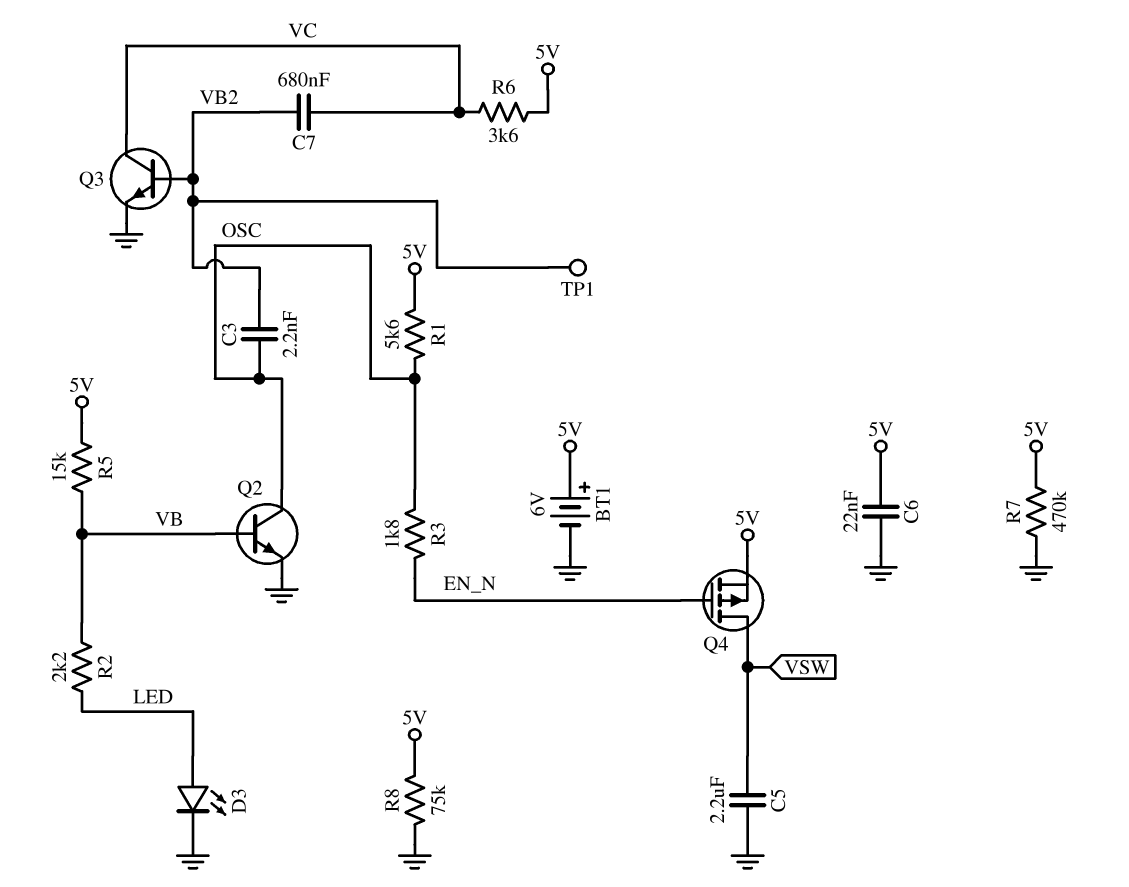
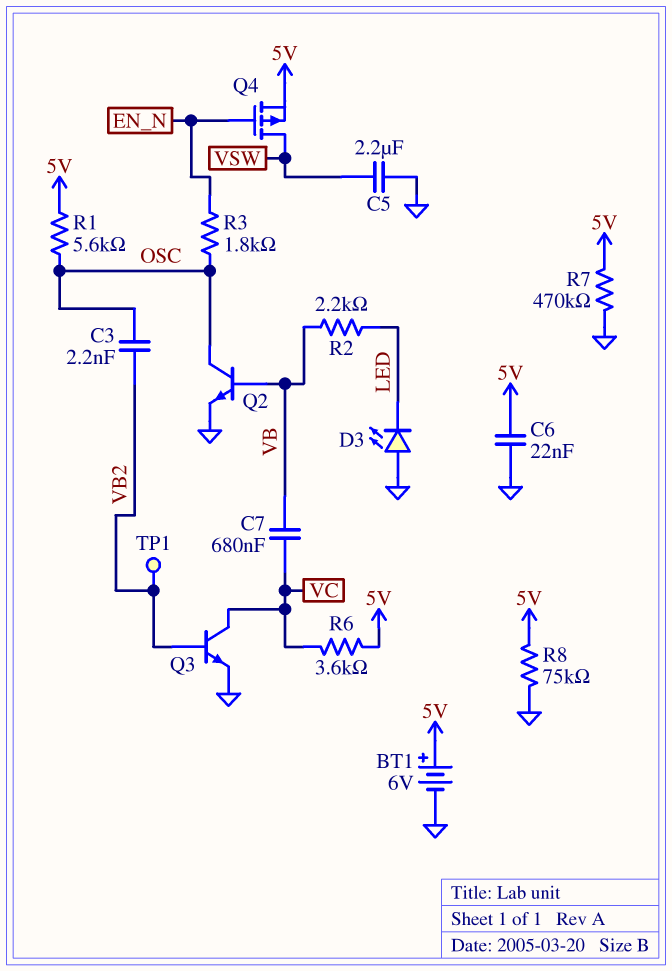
C7: 680nF (VB2, VC) -> 680nF (VB, VC)
D3: LED (A LED, K GND) -> LED (A GND, K LED)
R5: 15k (5V, VB) -> none

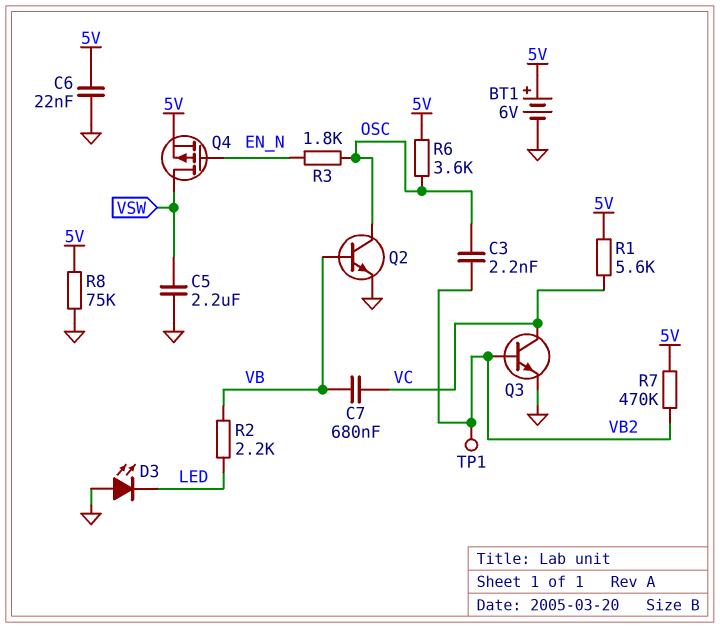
R1: 5.6k (5V, OSC) -> 5.6k (5V, VC)
R6: 3.6k (5V, VC) -> 3.6k (5V, OSC)
R7: 470k (5V, GND) -> 470k (5V, VB2)

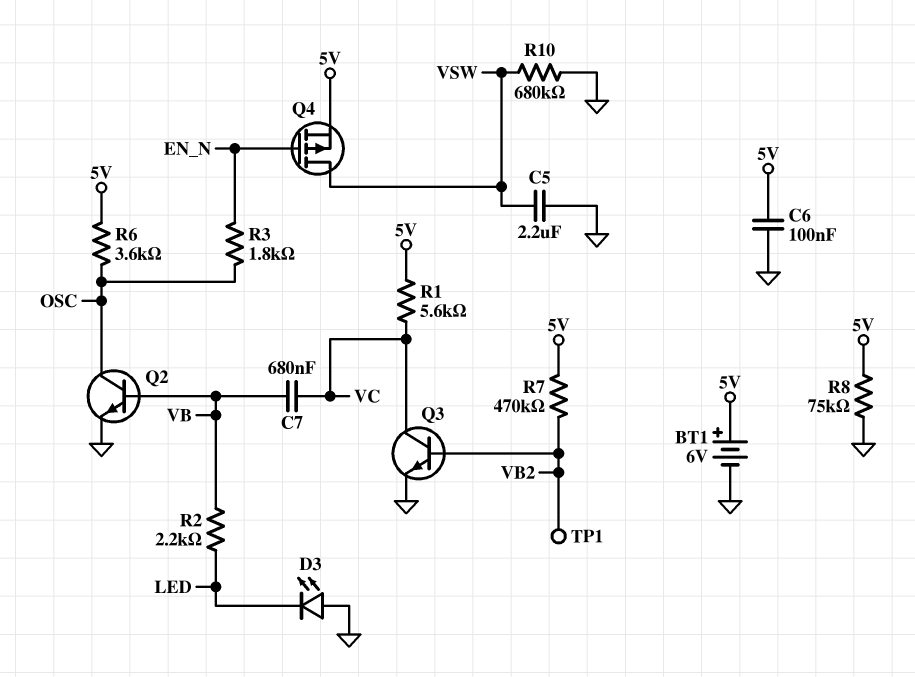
C3: 2.2nF (OSC, VB2) -> none
C6: 22nF (5V, GND) -> 100nF (5V, GND)
R10: none -> 680k (GND, VSW)

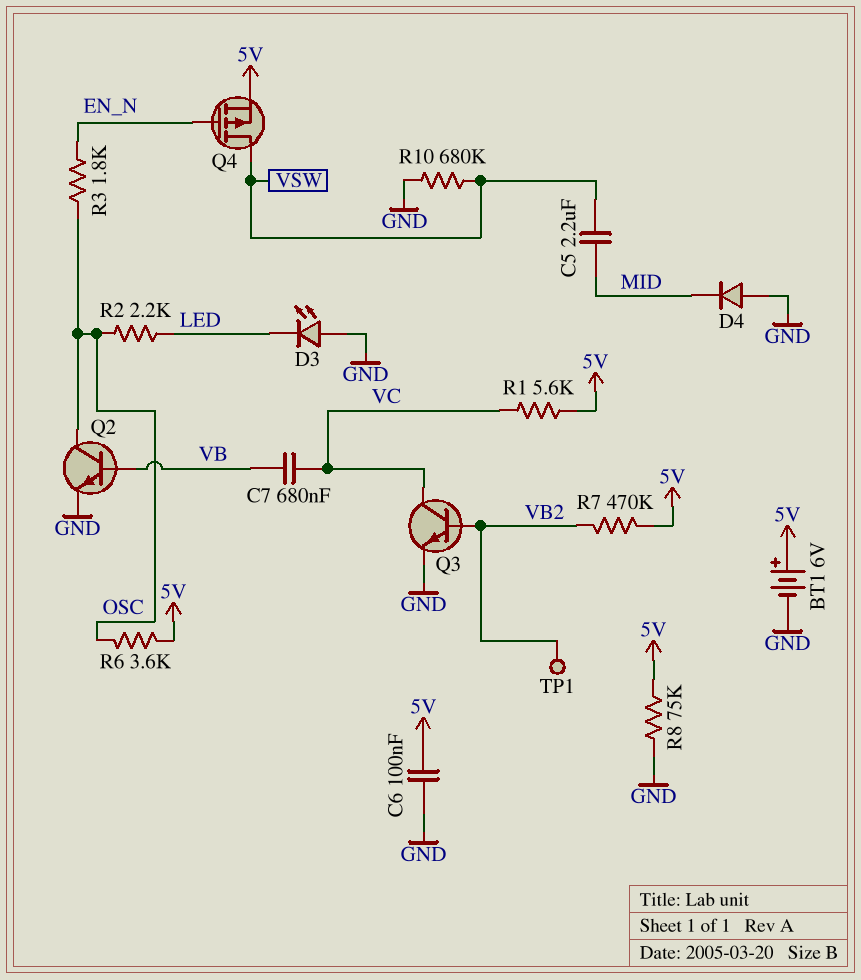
C5: 2.2uF (GND, VSW) -> 2.2uF (MID, VSW)
D4: none -> diode (A GND, K MID)
R2: 2.2k (LED, VB) -> 2.2k (LED, OSC)

